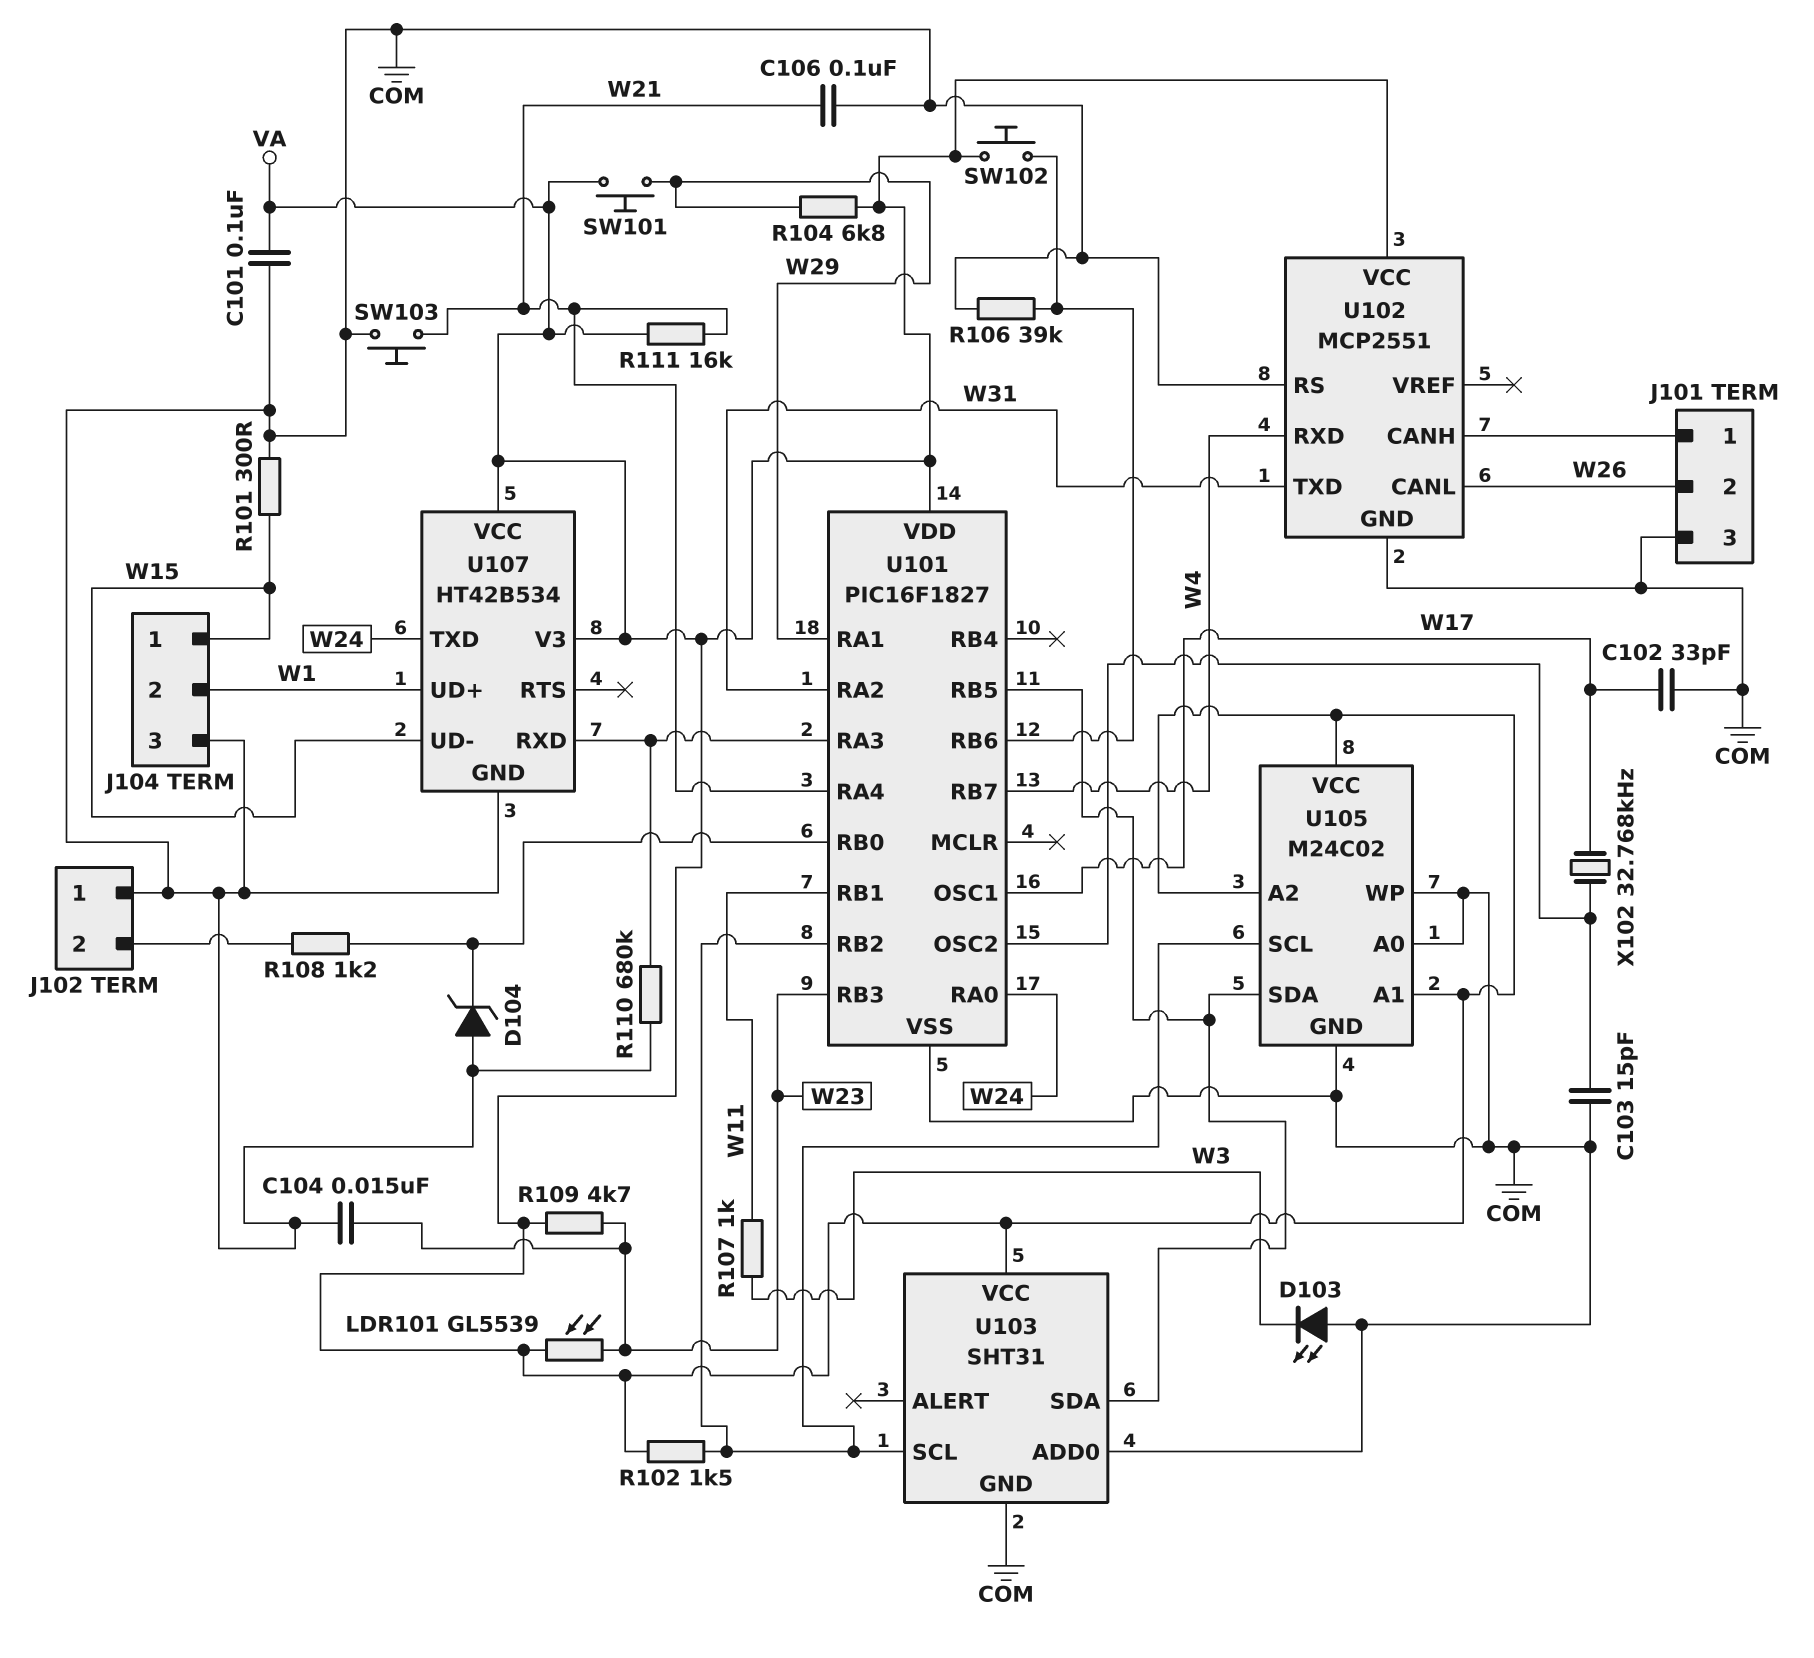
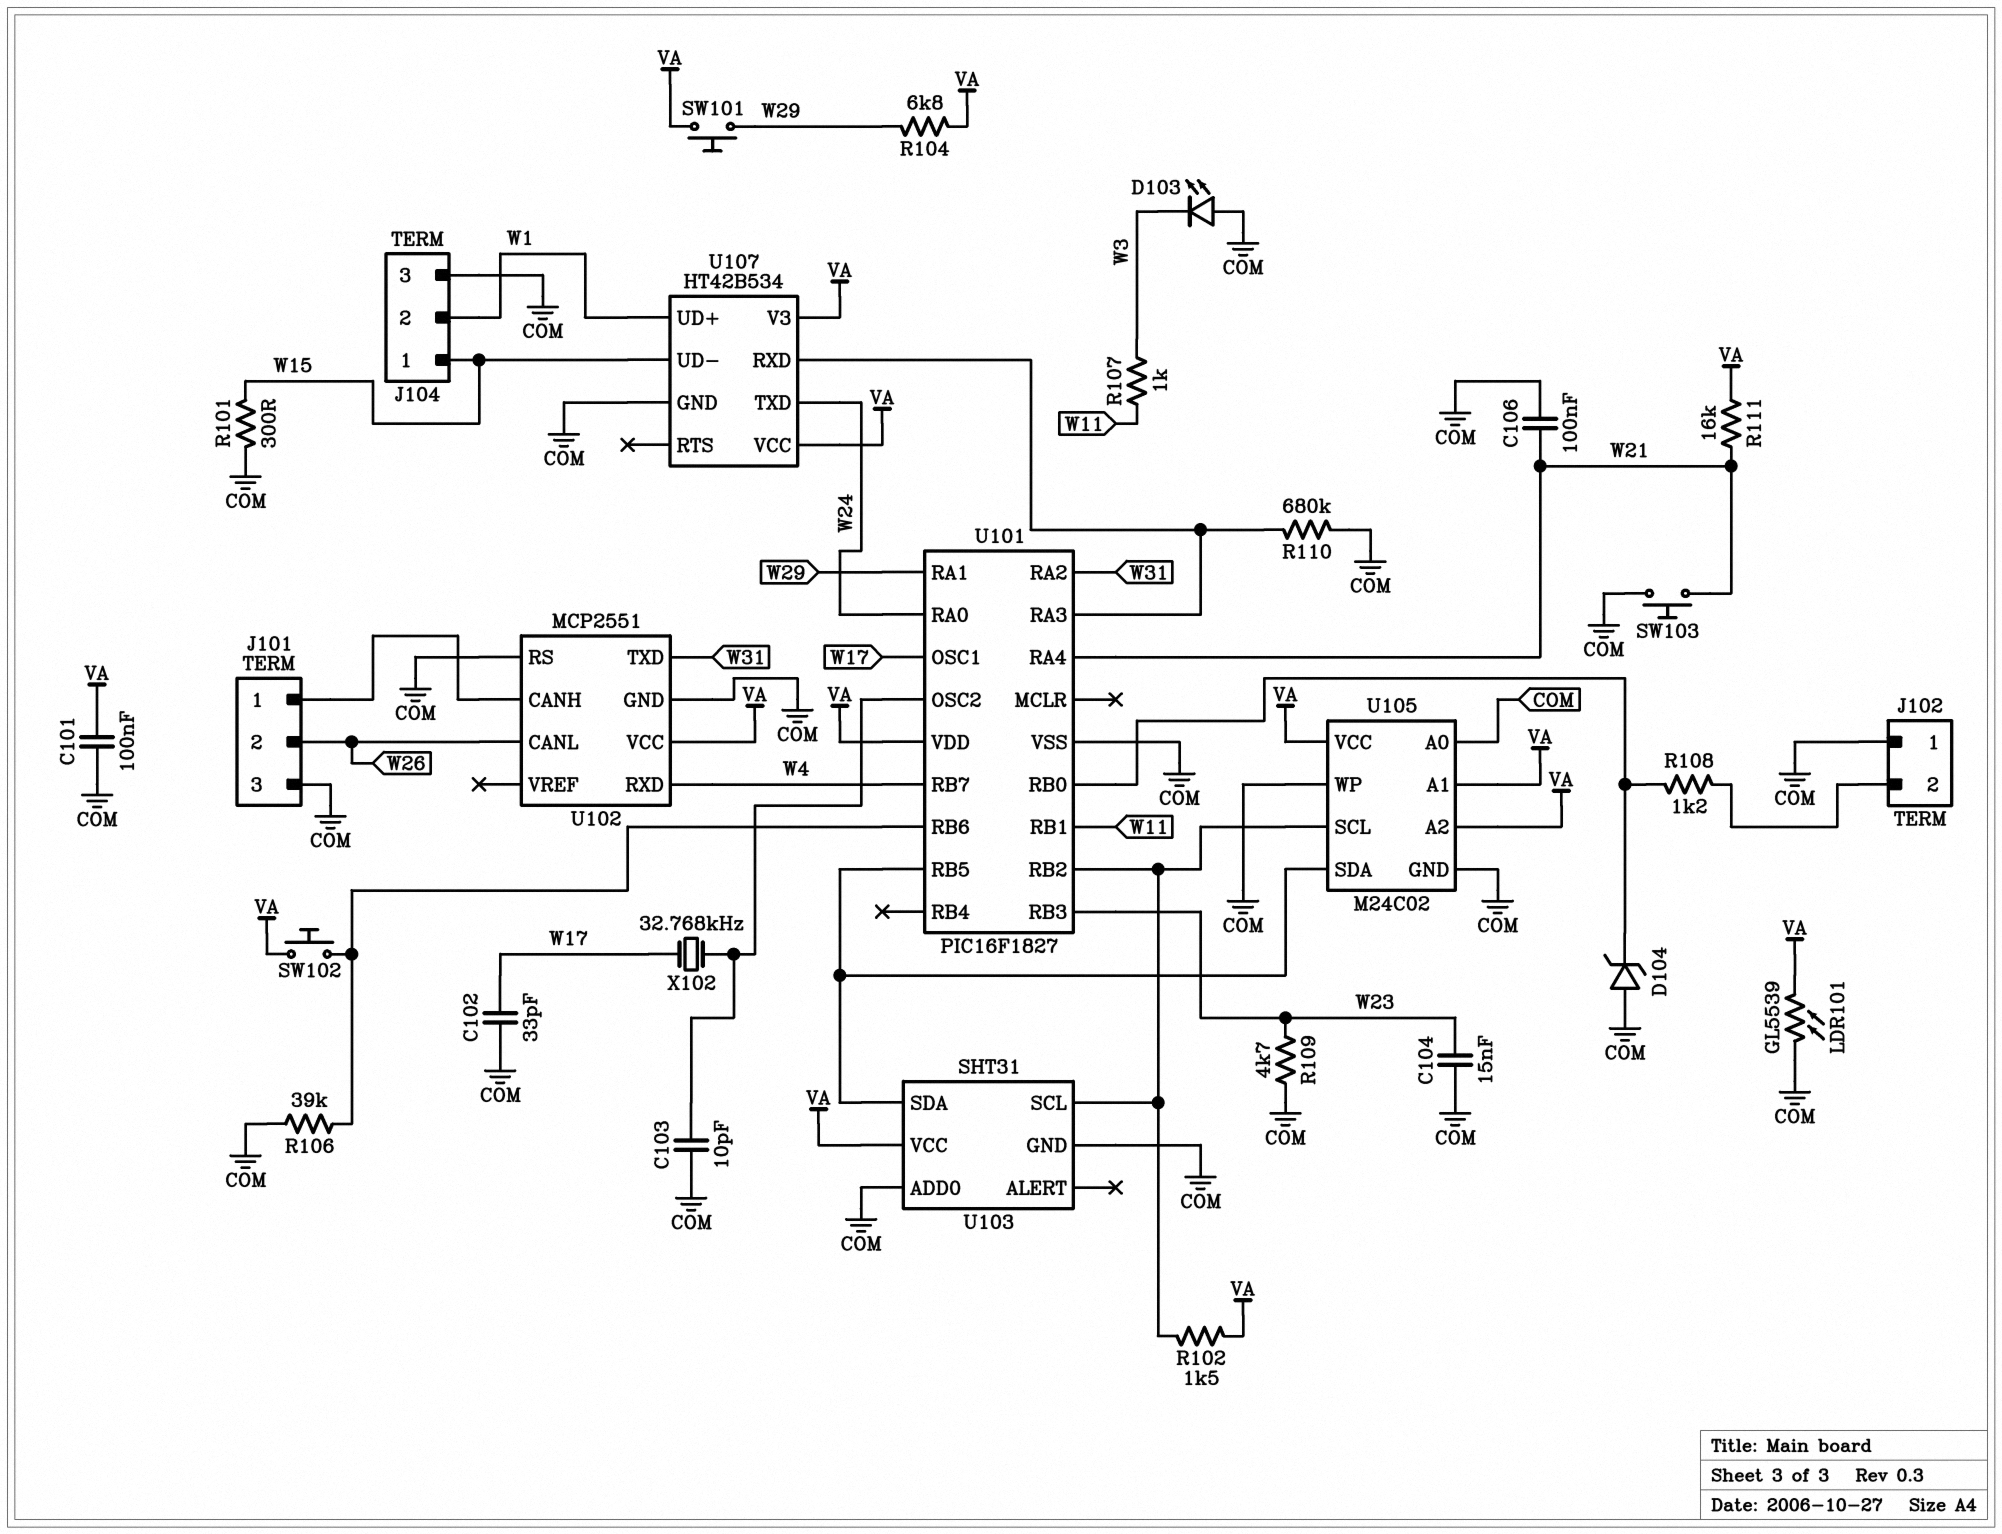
C103: 15pF (COM, U101/OSC2) -> 10pF (COM, U101/OSC2)
LDR101: GL5539 (VA, W23) -> GL5539 (COM, VA)
R109: 4.7k (VA, W23) -> 4.7k (COM, W23)

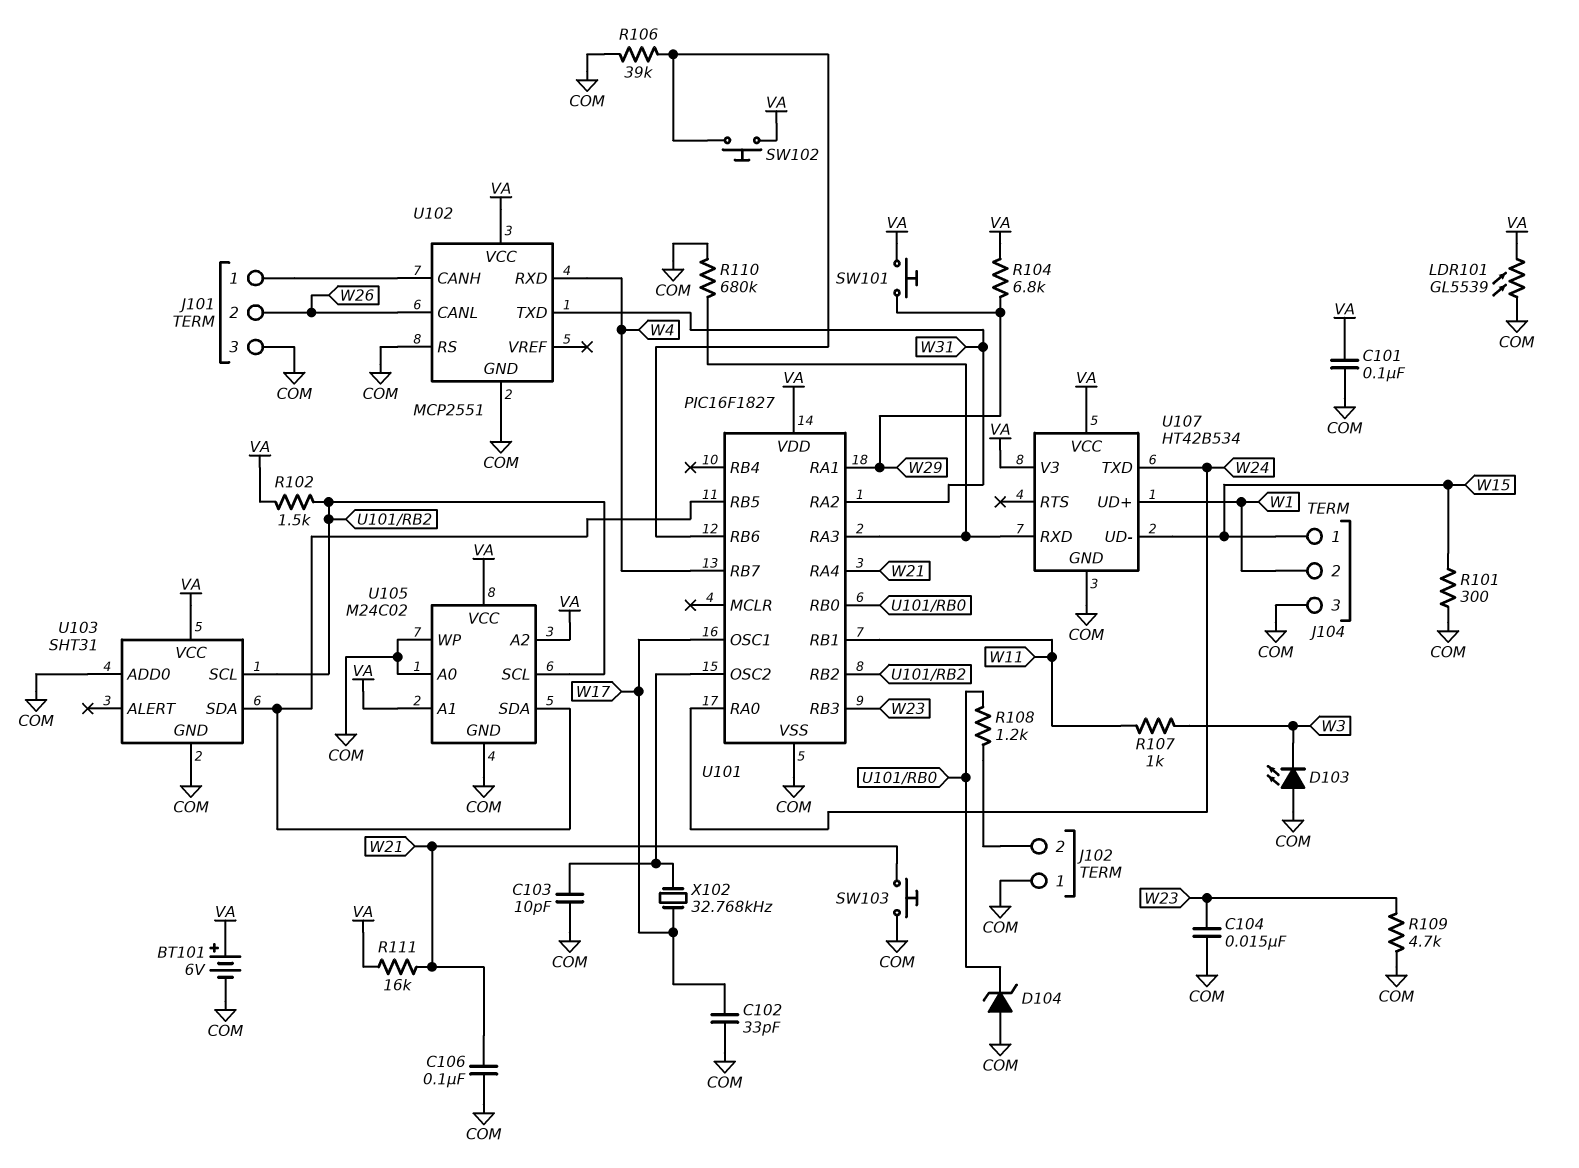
BT101: none -> 6V (plus VA, minus COM)

